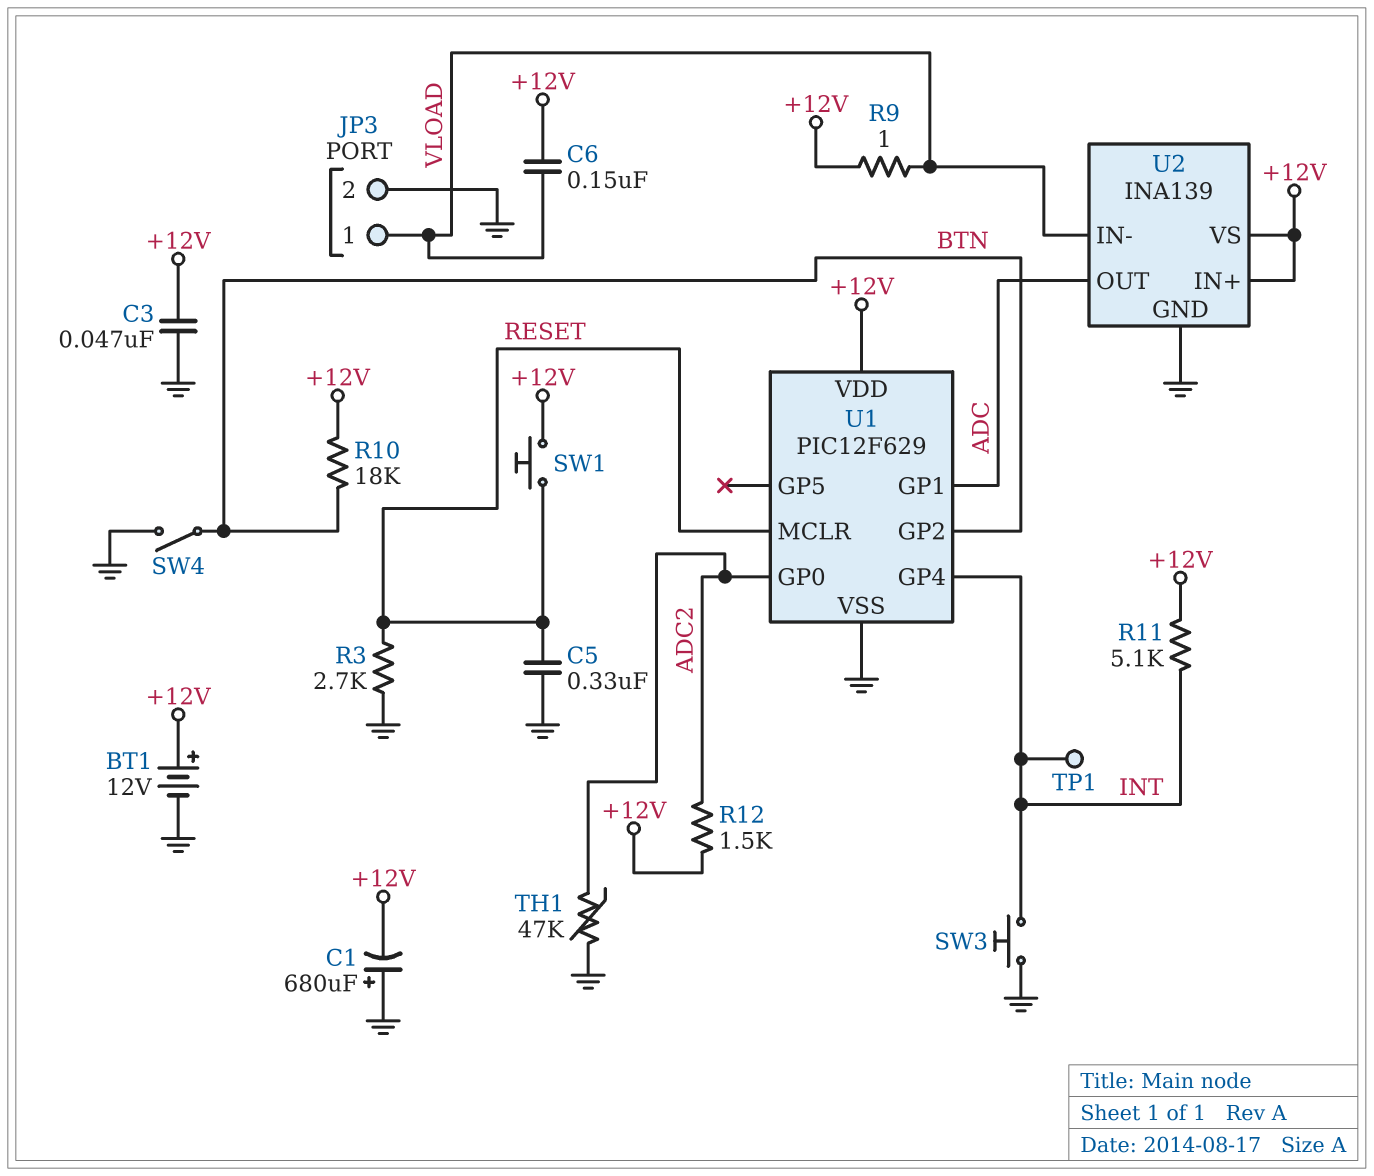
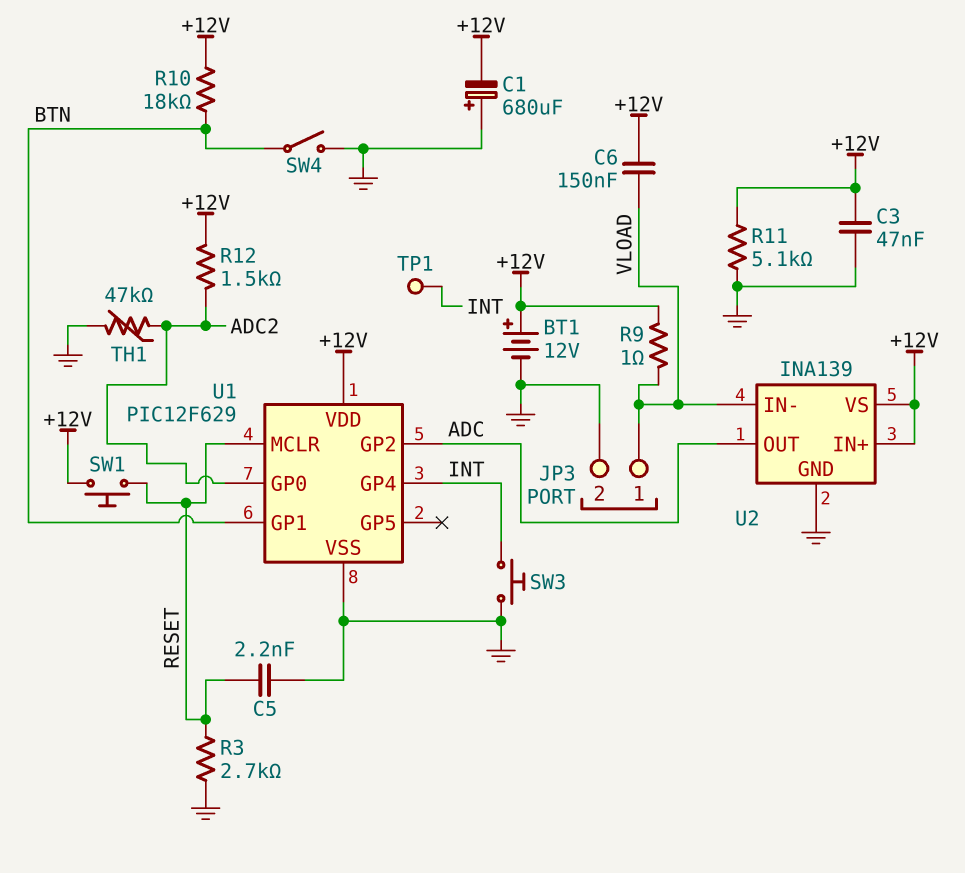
C5: 330nF (GND, RESET) -> 2.2nF (GND, RESET)
R11: 5.1k (+12V, INT) -> 5.1k (+12V, GND)
U1 pin GP1: ADC -> BTN
U1 pin GP2: BTN -> ADC

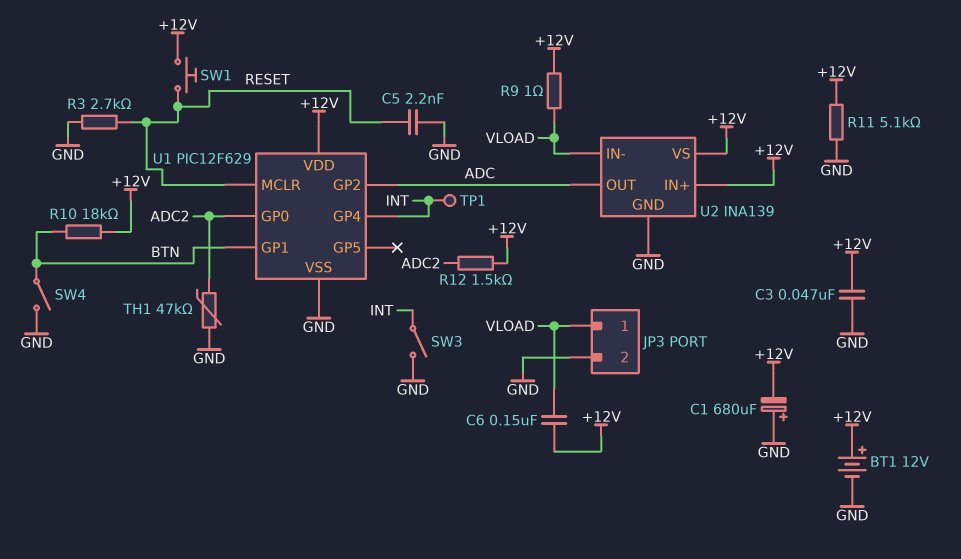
SW3: button (GND, INT) -> switch (GND, INT)

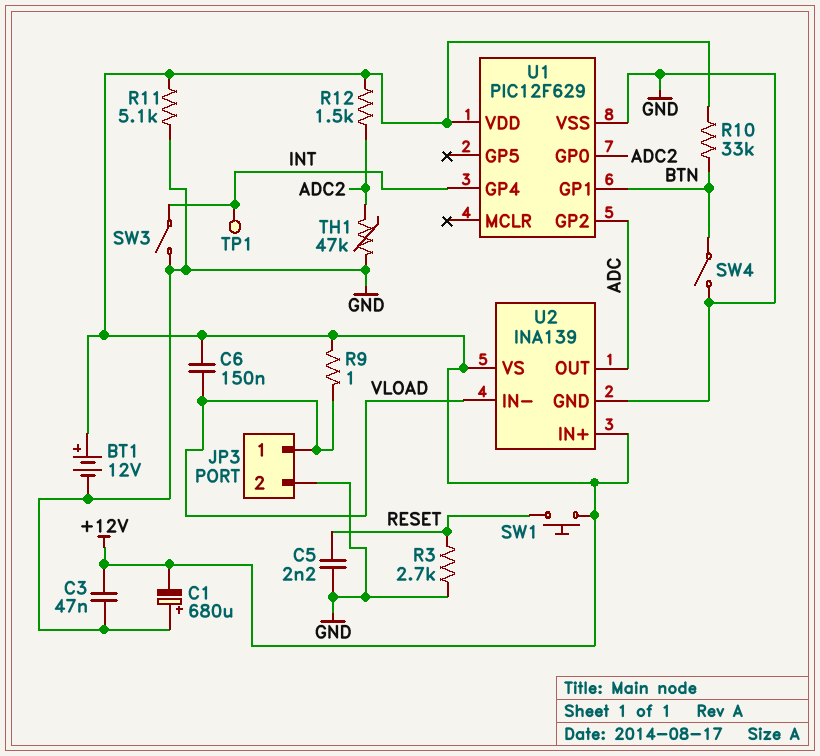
R10: 18k (+12V, BTN) -> 33k (+12V, BTN)
U1 pin MCLR: RESET -> none

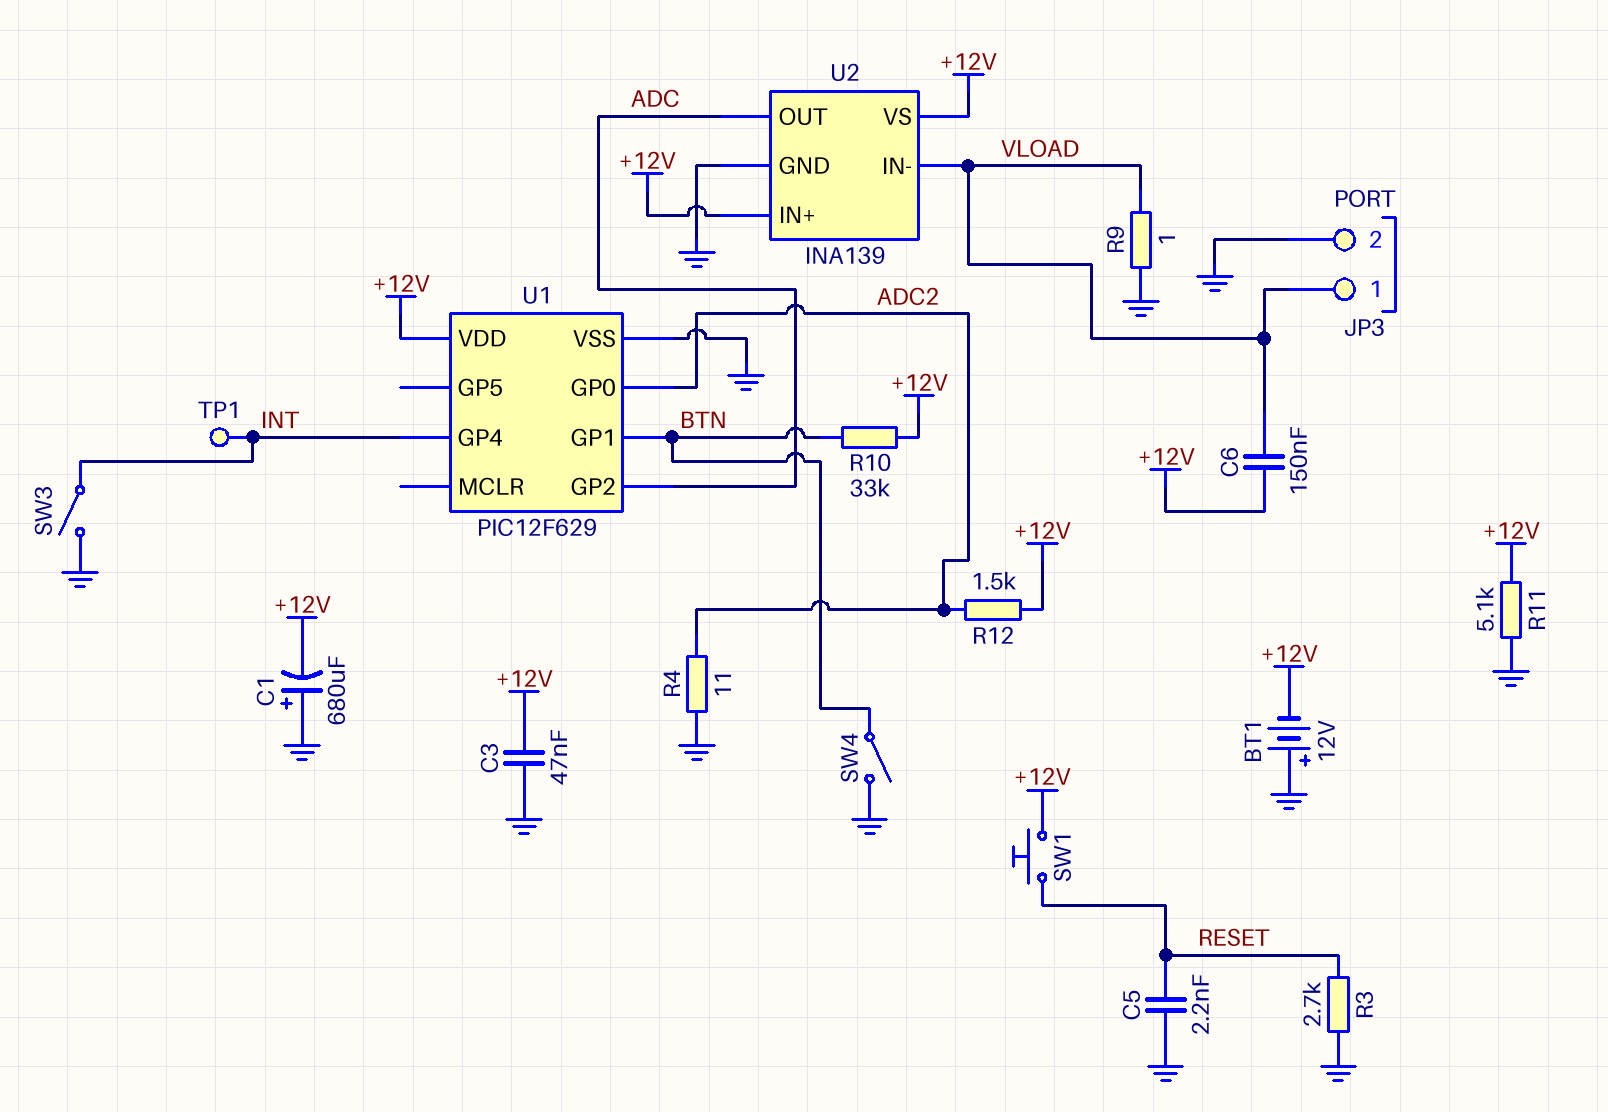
BT1: 12V (plus +12V, minus GND) -> 12V (plus GND, minus +12V)
R4: none -> 11 (ADC2, GND)
R9: 1 (+12V, VLOAD) -> 1 (GND, VLOAD)
TH1: 47k (ADC2, GND) -> none

